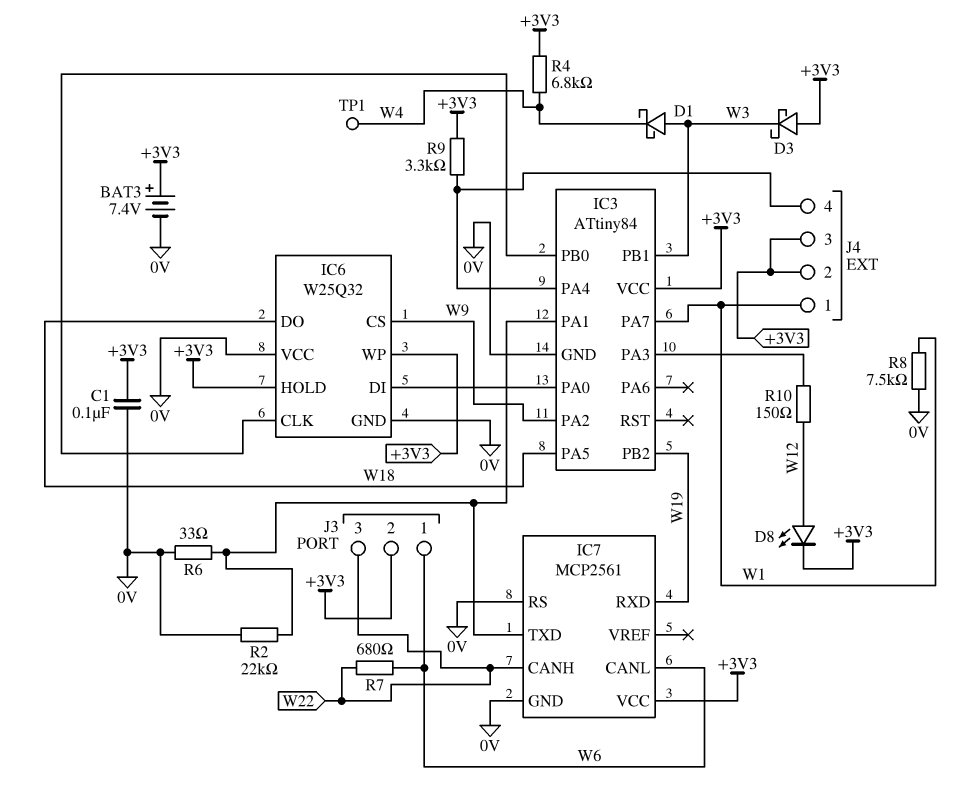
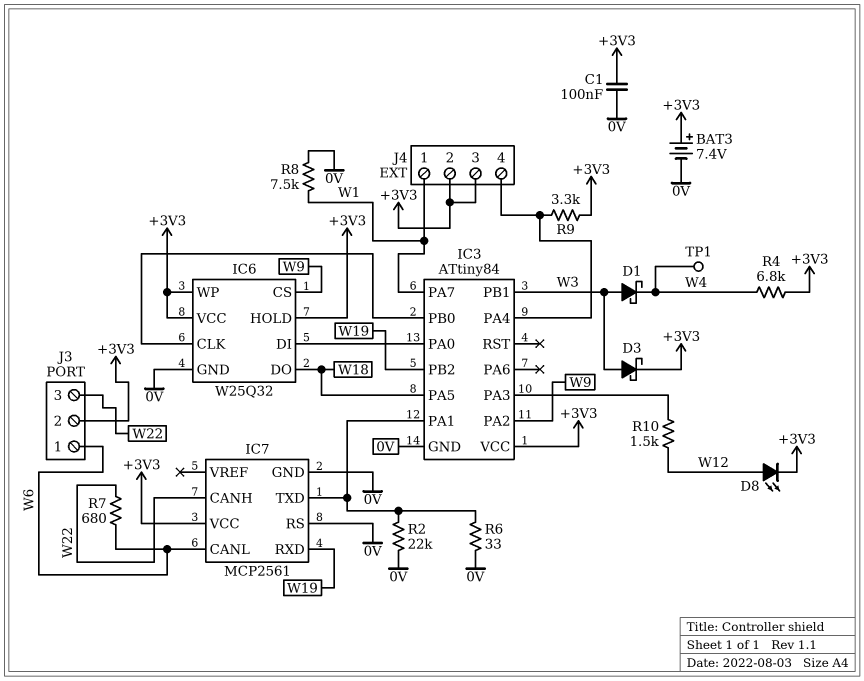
D3: schottky (A +3V3, K W3) -> schottky (A W3, K +3V3)
IC6 pin VCC: 0V -> +3V3
R10: 150 (IC3/PA3, W12) -> 1.5k (IC3/PA3, W12)

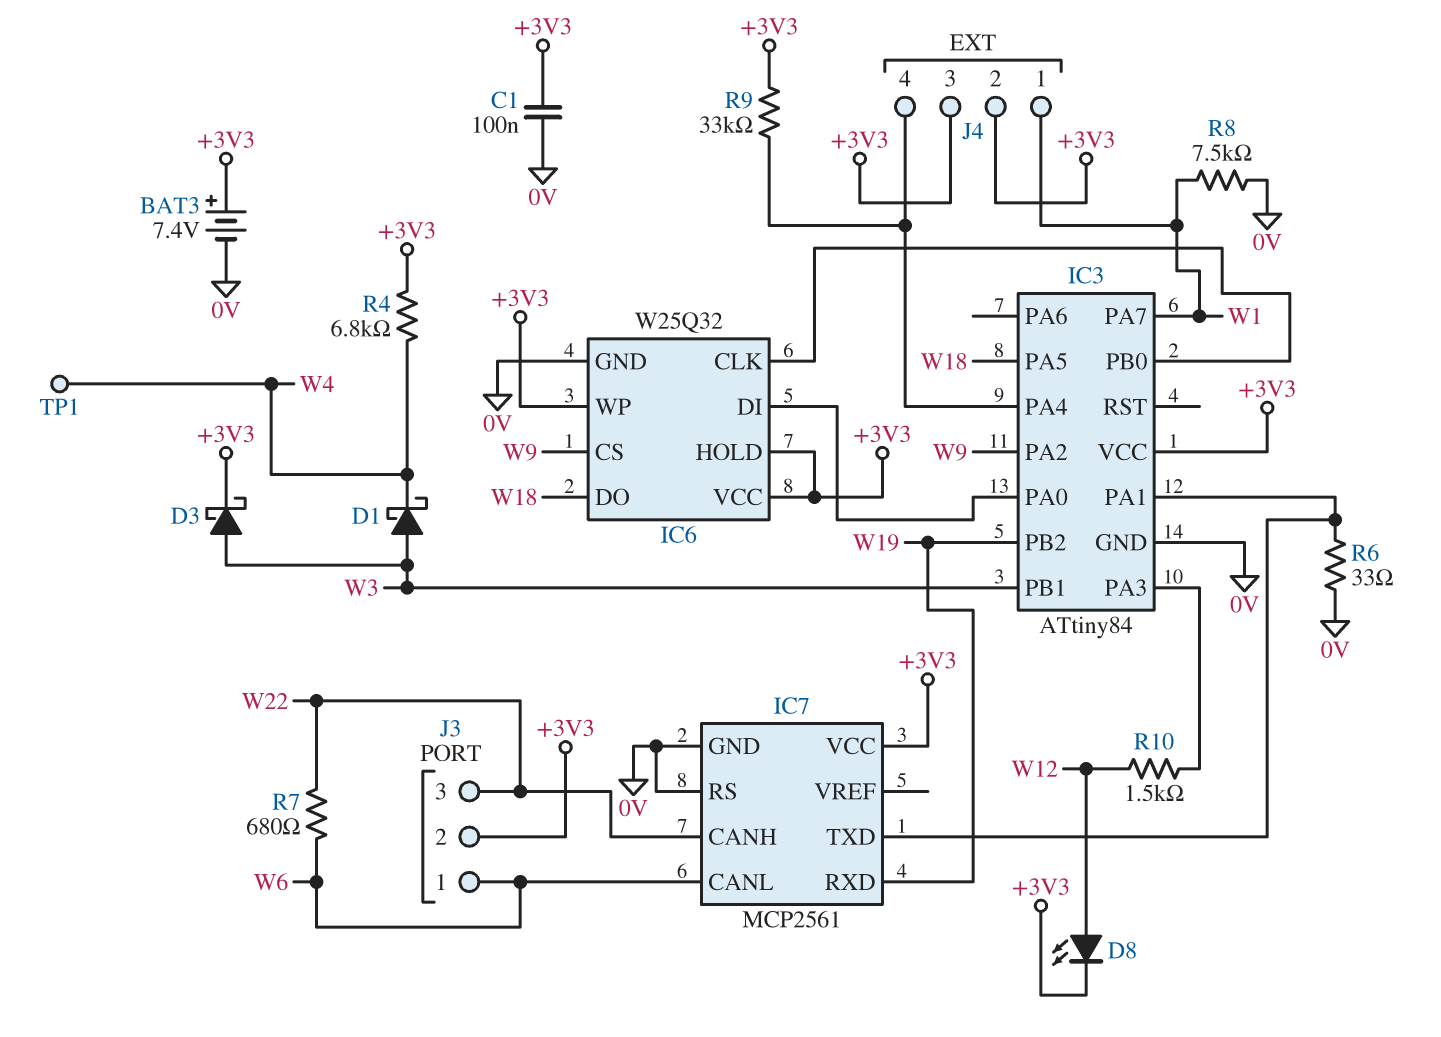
R2: 22k (0V, IC3/PA1) -> none
R9: 3.3k (+3V3, IC3/PA4) -> 33k (+3V3, IC3/PA4)

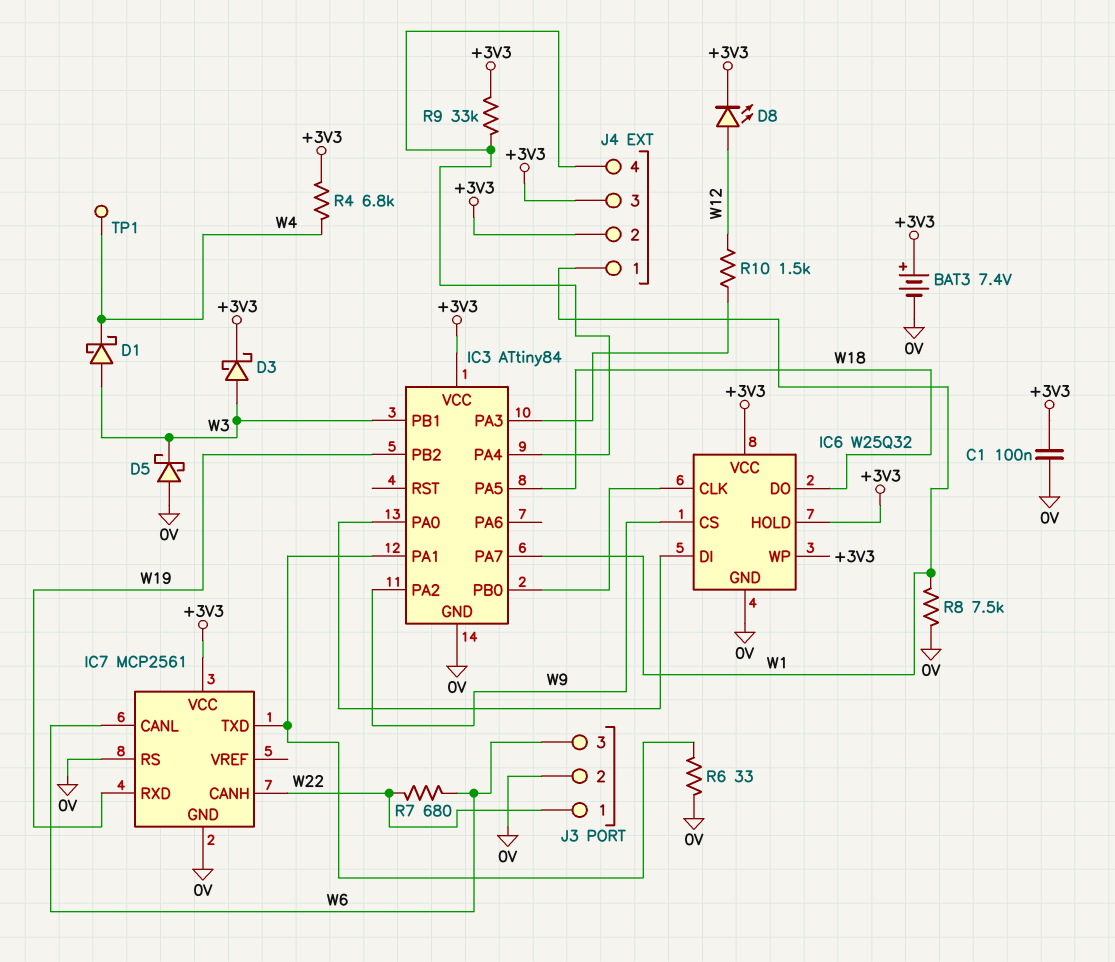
D5: none -> schottky (A 0V, K W3)
J3 pin 1: W6 -> W22
J3 pin 2: +3V3 -> 0V
J3 pin 3: W22 -> W6

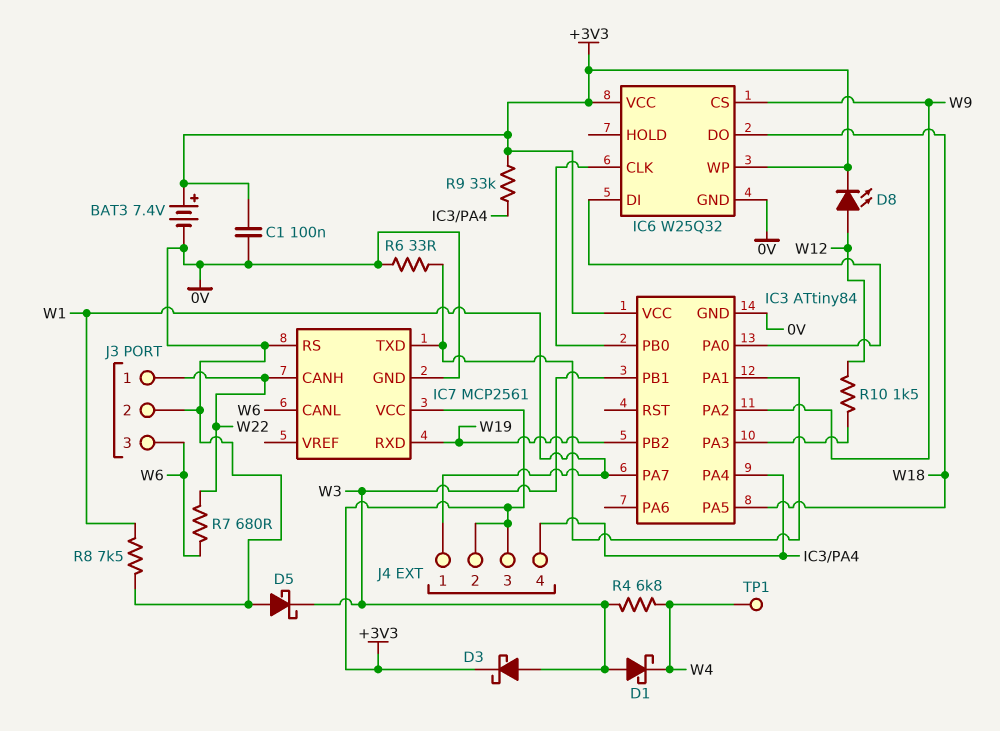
IC6 pin HOLD: +3V3 -> none
R4: 6.8k (+3V3, W4) -> 6.8k (W3, W4)

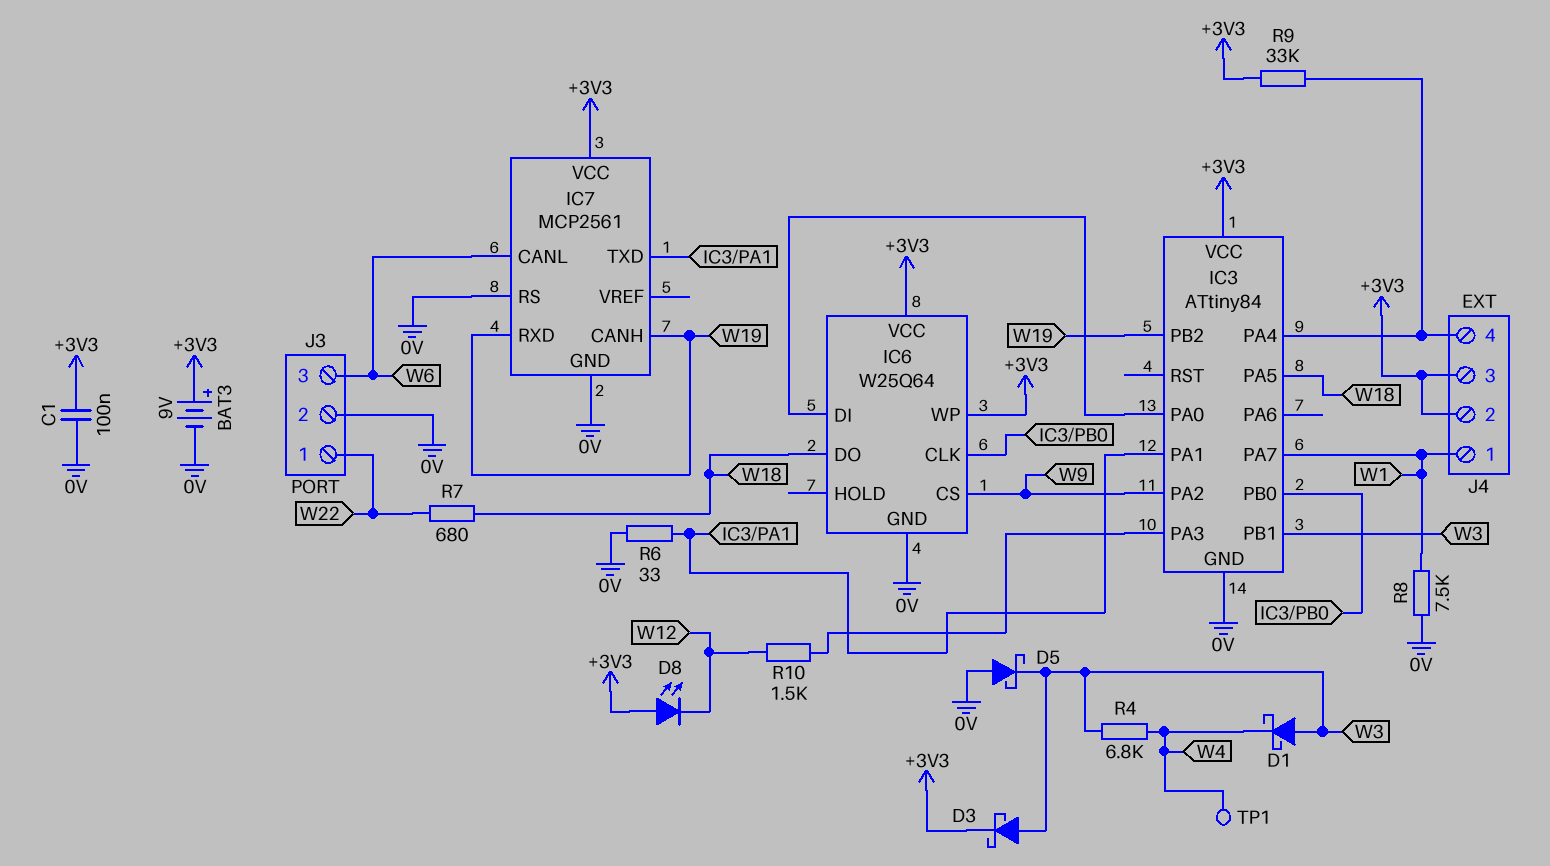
BAT3: 7.4V (plus +3V3, minus 0V) -> 9V (plus +3V3, minus 0V)
D8: LED (A W12, K +3V3) -> LED (A +3V3, K W12)
IC6: W25Q32 -> W25Q64
IC7 pin CANH: W22 -> W19
R7: 680 (W6, W22) -> 680 (W18, W22)

